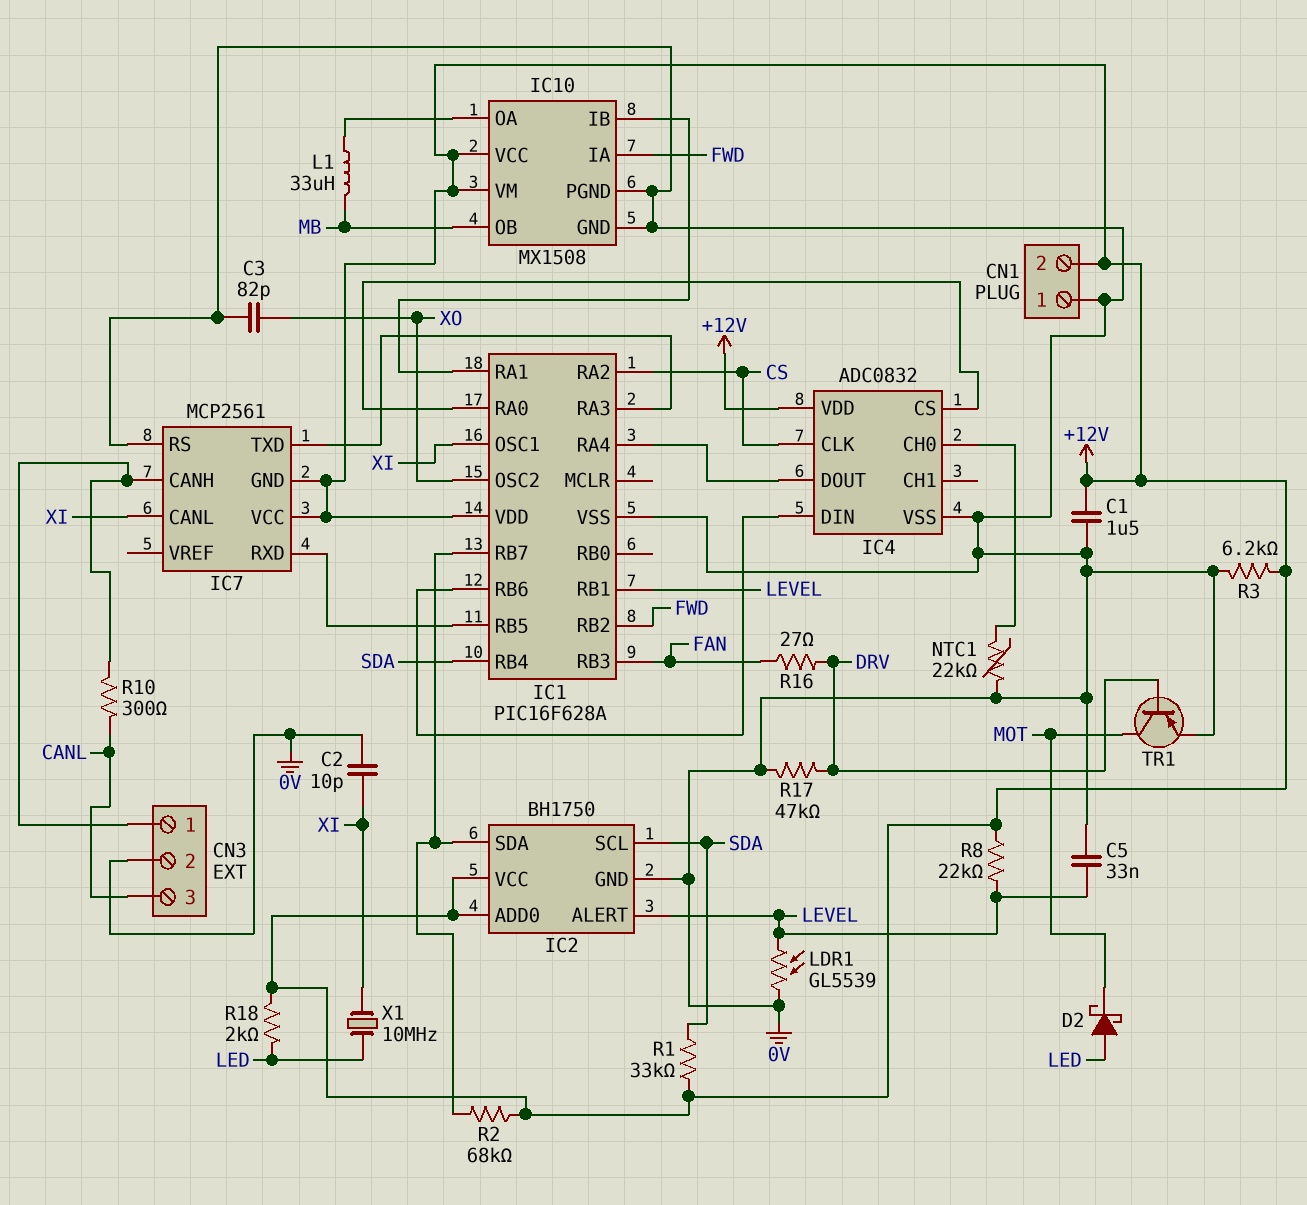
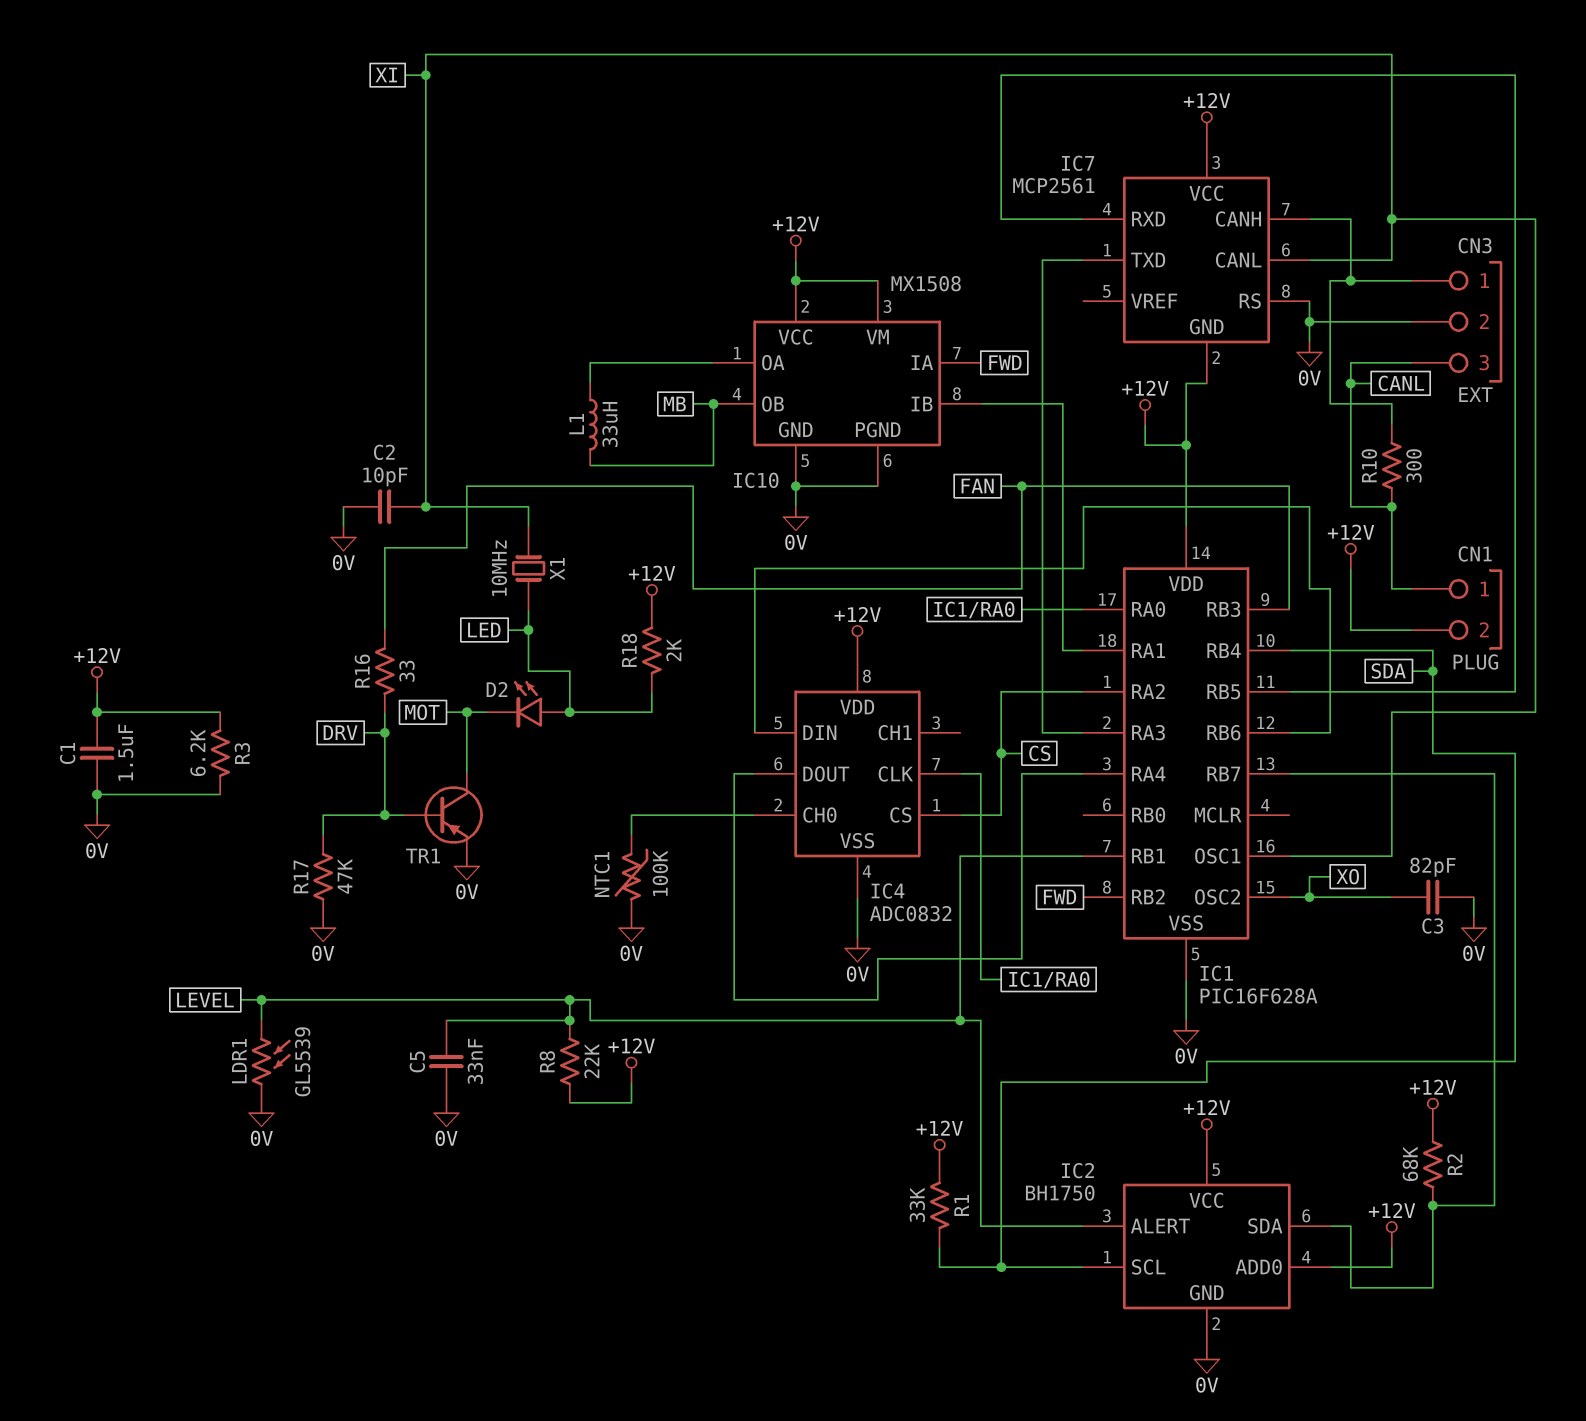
CN1 pin 1: 0V -> CANL
D2: schottky (A LED, K MOT) -> LED (A LED, K MOT)
IC4 pin CLK: CS -> IC1/RA0
IC4 pin CS: IC1/RA0 -> CS
NTC1: 22k (0V, IC4/CH0) -> 100k (0V, IC4/CH0)
R16: 27 (DRV, FAN) -> 33 (DRV, FAN)

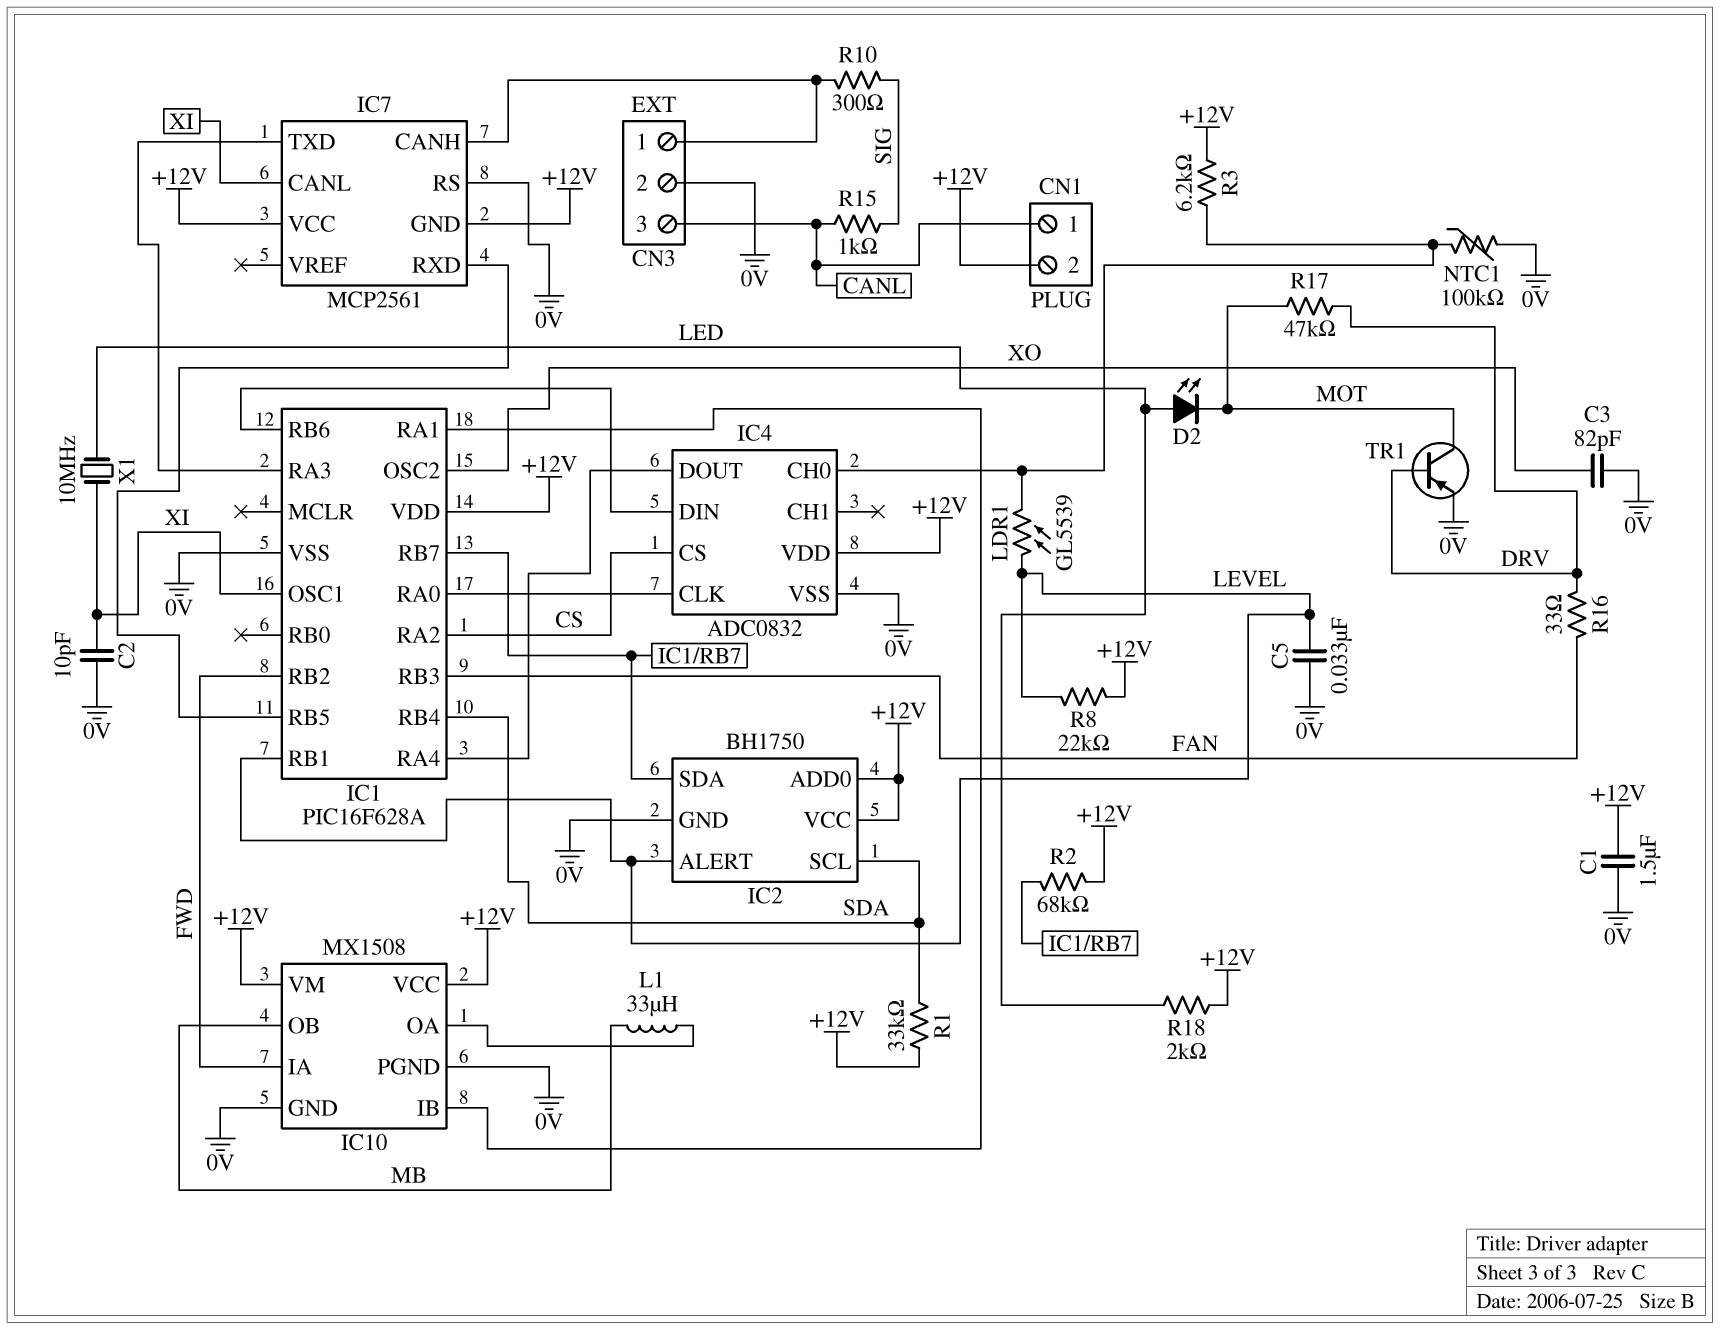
LDR1: GL5539 (0V, LEVEL) -> GL5539 (IC4/CH0, LEVEL)
R3: 6.2k (+12V, 0V) -> 6.2k (+12V, IC4/CH0)
R10: 300 (CANL, CN3/1) -> 300 (CN3/1, SIG)
R15: none -> 1k (CANL, SIG)
R17: 47k (0V, DRV) -> 47k (DRV, MOT)

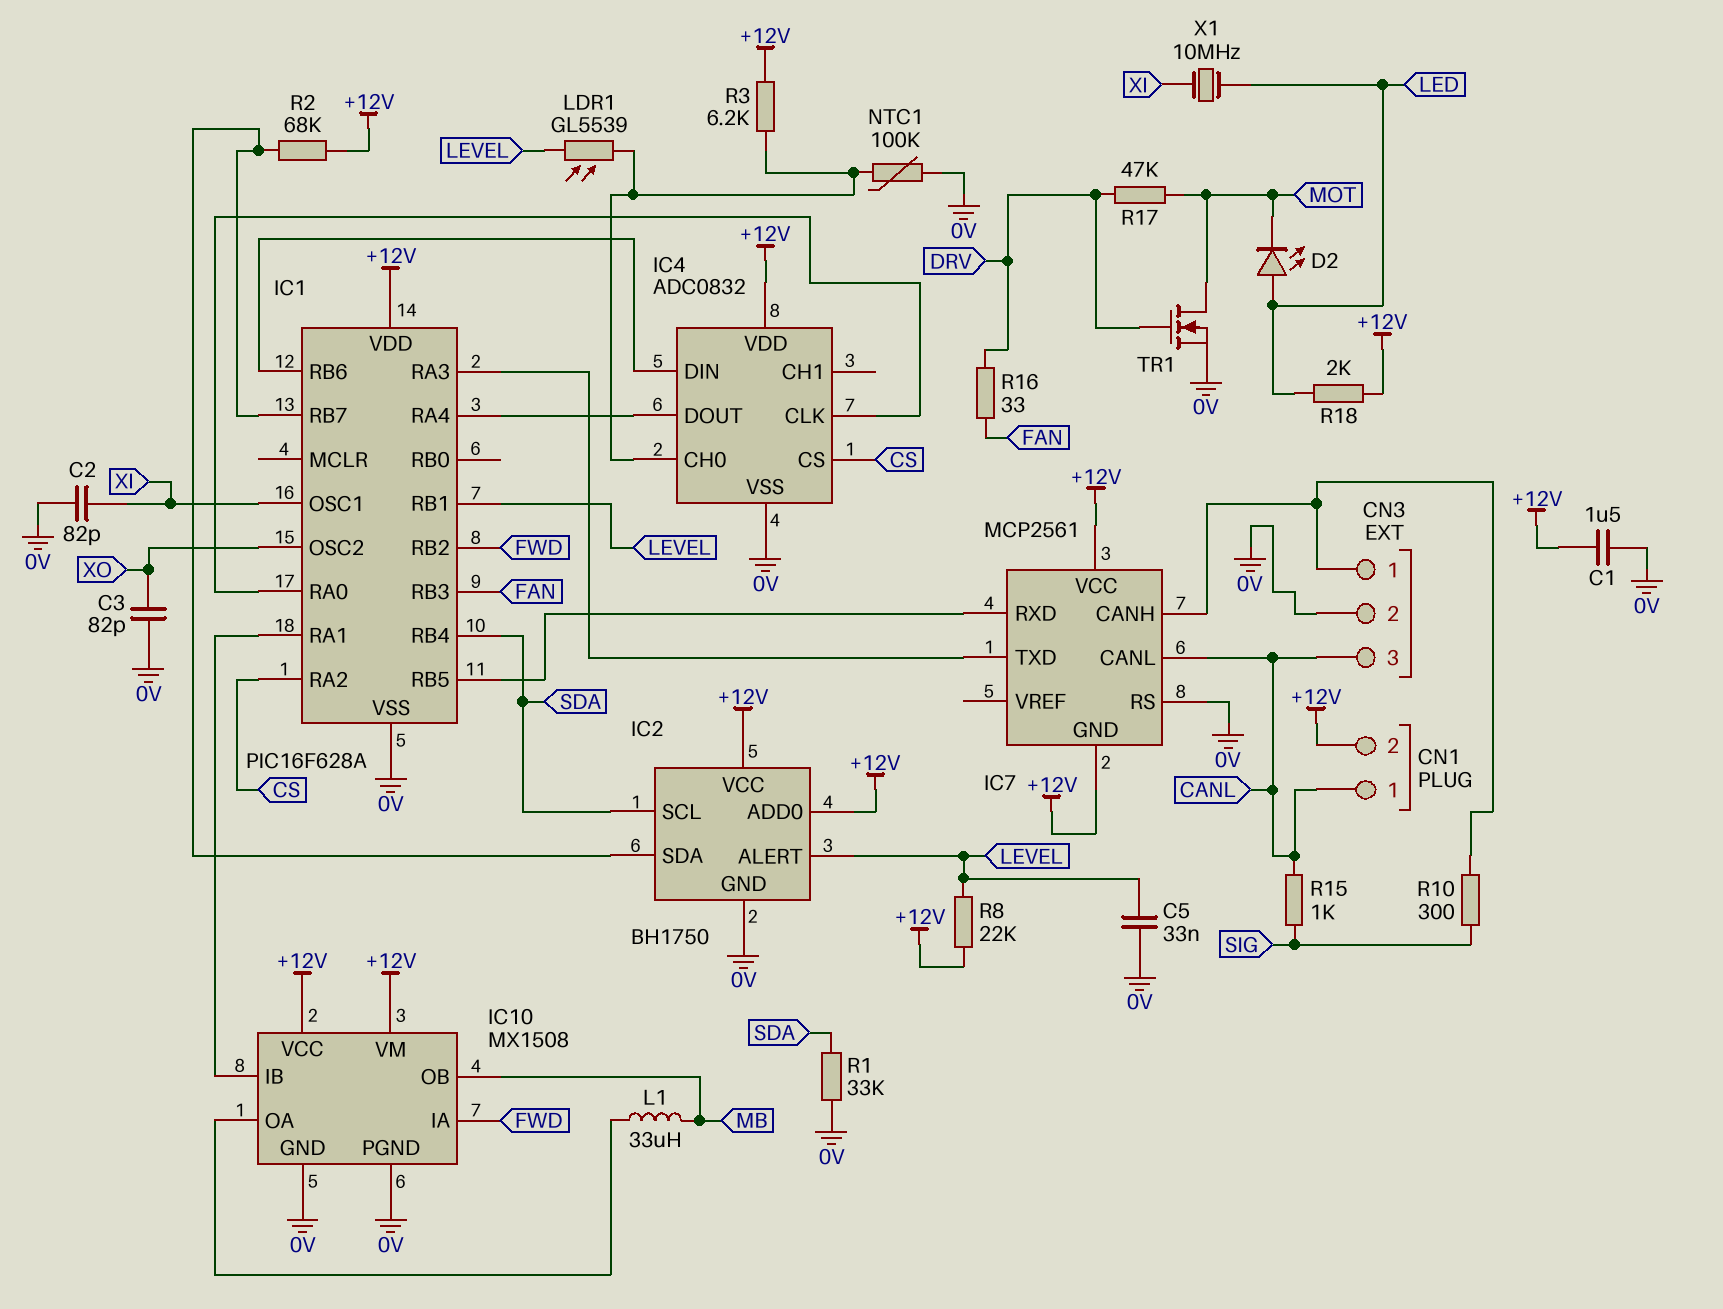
C2: 10pF (0V, XI) -> 82pF (0V, XI)
IC7 pin CANL: XI -> CANL
R1: 33k (+12V, SDA) -> 33k (0V, SDA)
TR1: PNP (B DRV, C MOT, E 0V) -> NMOS (G DRV, D MOT, S 0V)

